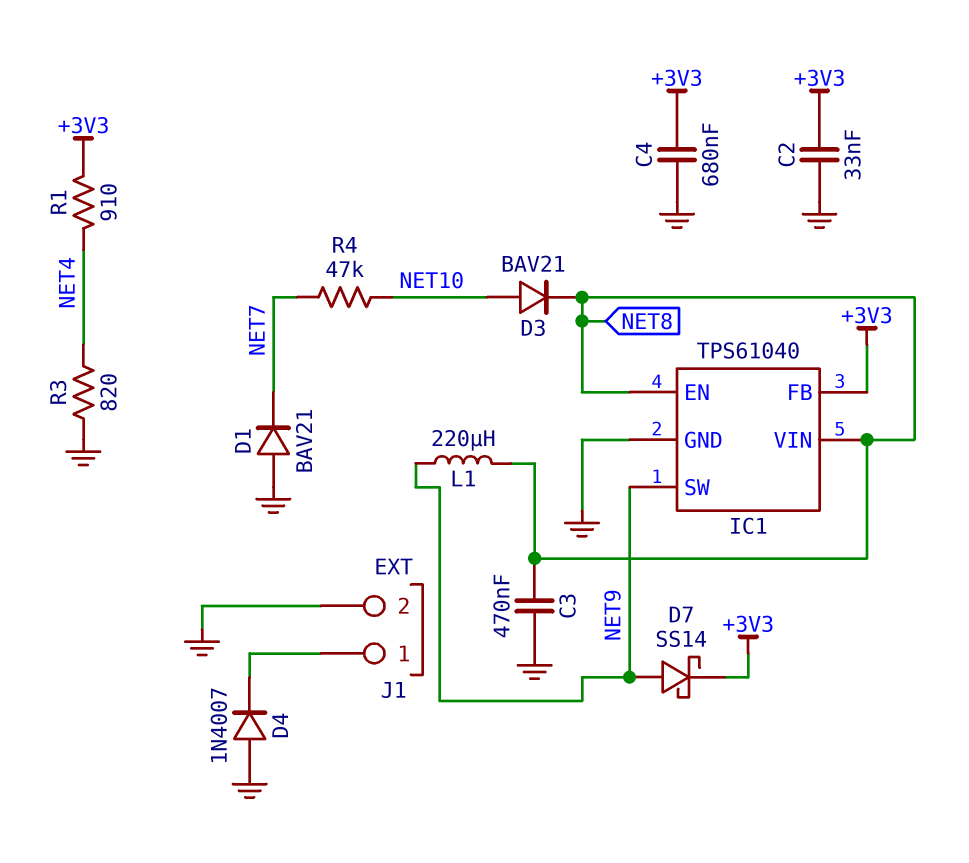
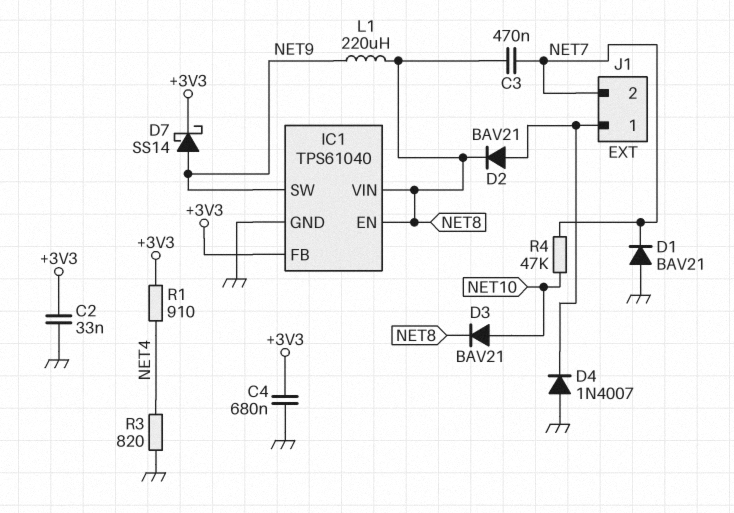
C3: 470nF (GND, NET8) -> 470nF (NET7, NET8)
D2: none -> diode BAV21 (A J1/1, K NET8)
J1 pin 2: GND -> NET7

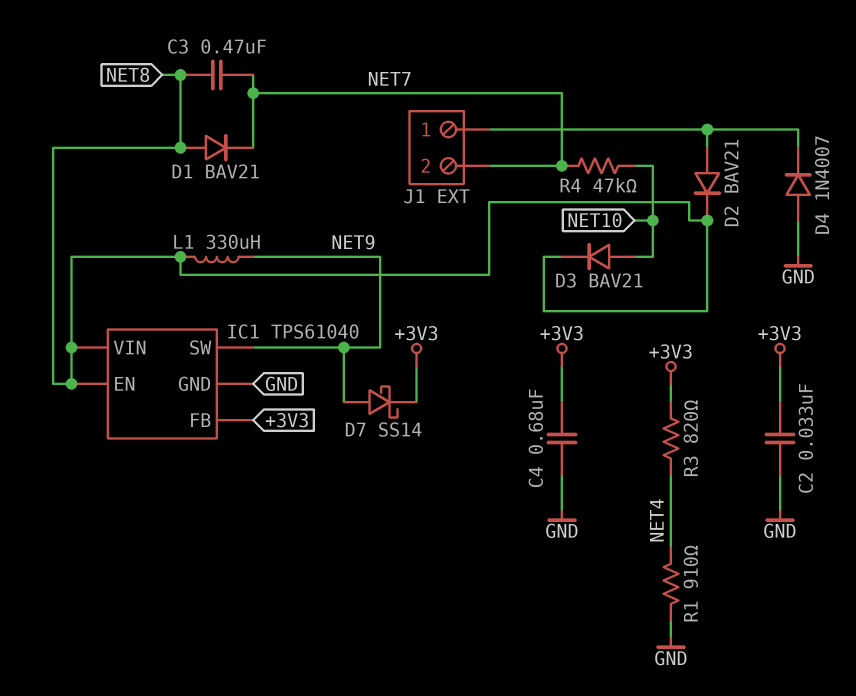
D1: diode BAV21 (A GND, K NET7) -> diode BAV21 (A NET8, K NET7)
L1: 220uH (NET8, NET9) -> 330uH (NET8, NET9)
R1: 910 (+3V3, NET4) -> 910 (GND, NET4)
R3: 820 (GND, NET4) -> 820 (+3V3, NET4)

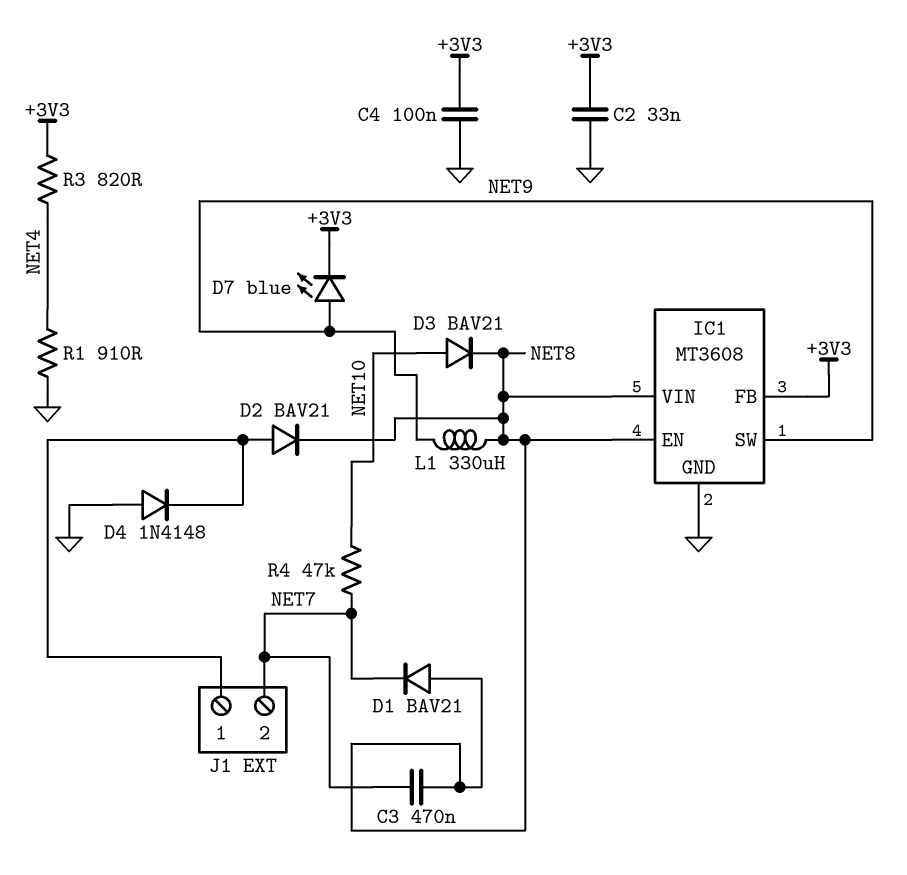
C4: 680nF (+3V3, GND) -> 100nF (+3V3, GND)
D4: diode 1N4007 (A GND, K J1/1) -> diode 1N4148 (A GND, K J1/1)
D7: schottky SS14 (A NET9, K +3V3) -> LED blue (A NET9, K +3V3)
IC1: TPS61040 -> MT3608

